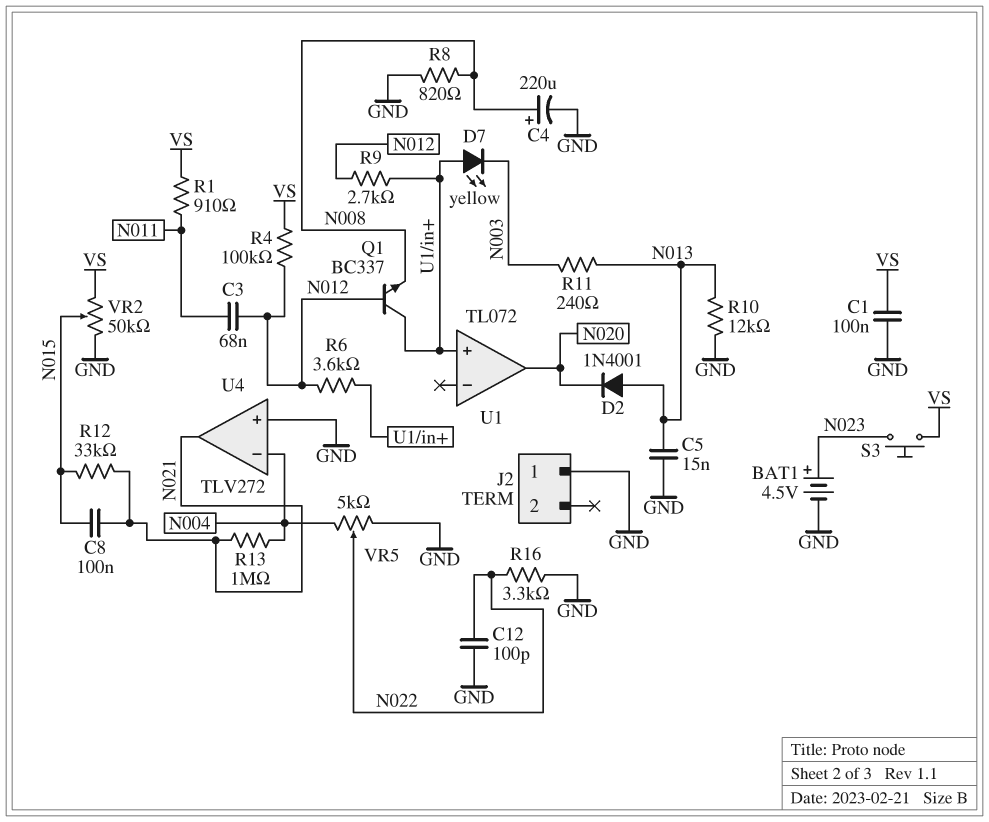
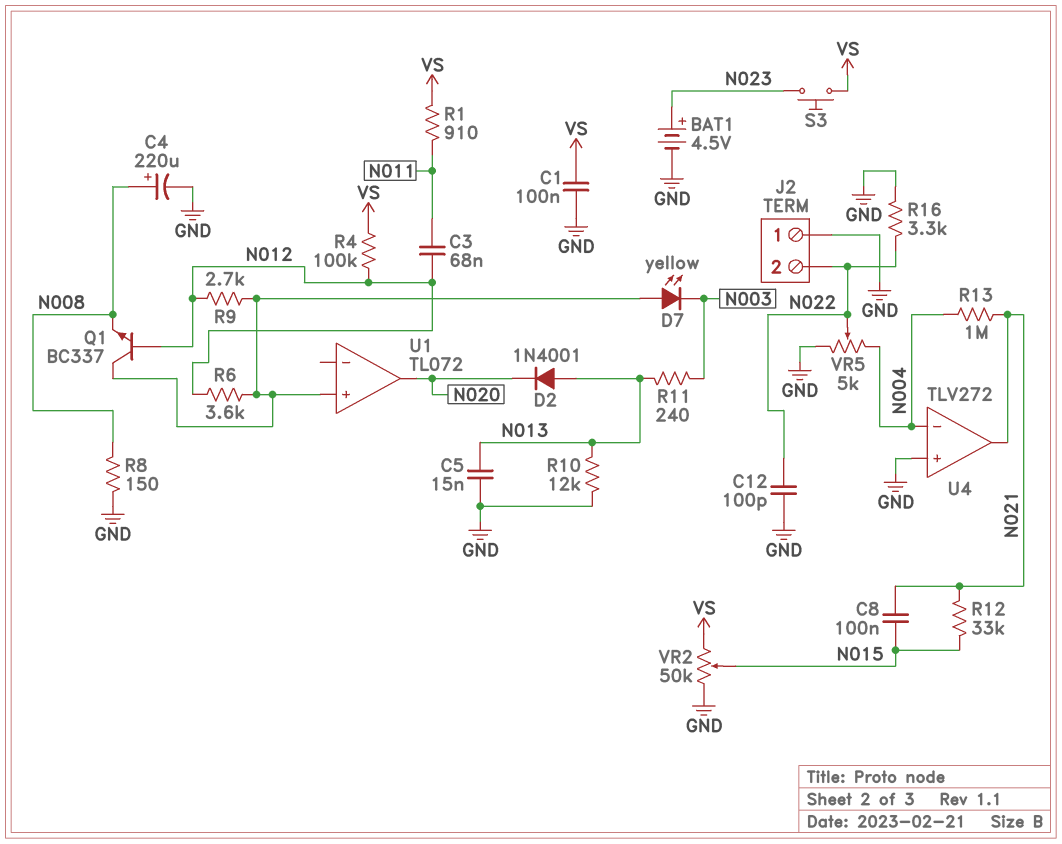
J2 pin 2: none -> N022
R8: 820 (GND, N008) -> 150 (GND, N008)

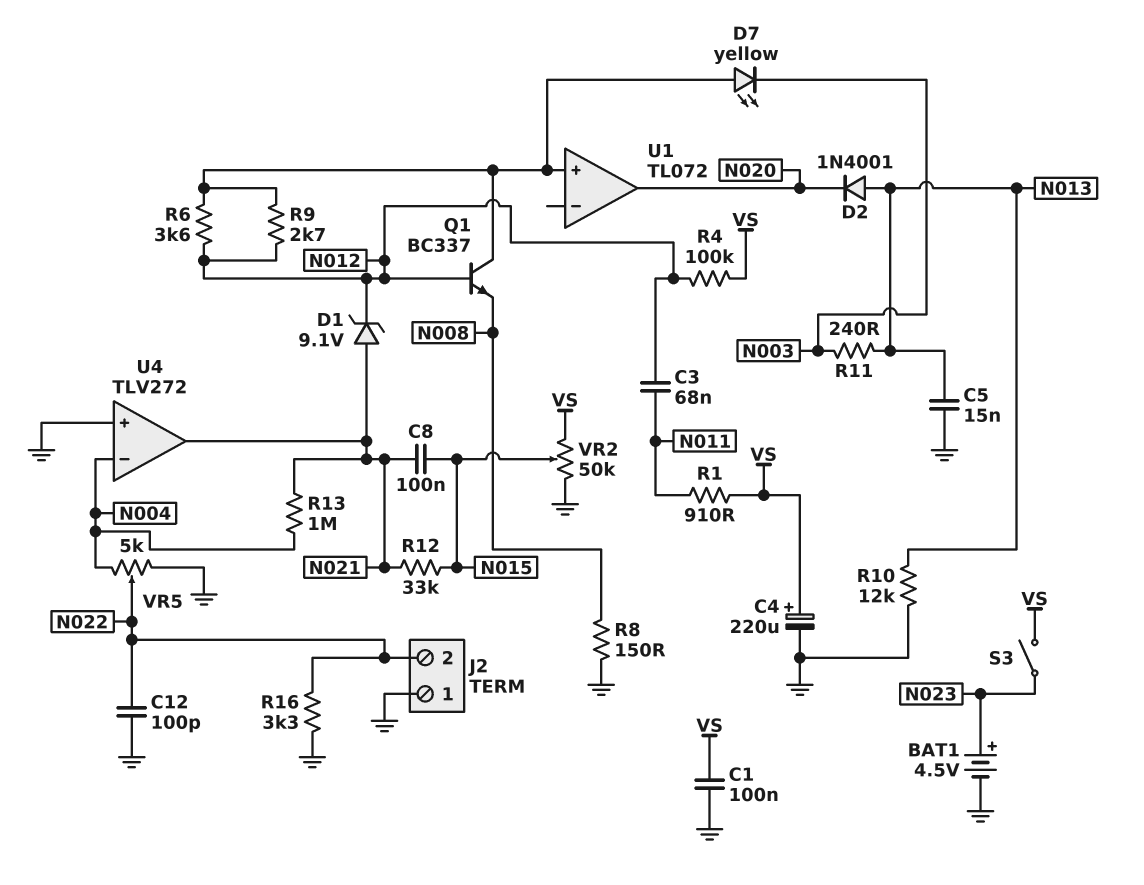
C4: 220uF (plus N008, minus GND) -> 220uF (plus VS, minus GND)
D1: none -> zener 9.1V (A N021, K N012)
S3: button (N023, VS) -> switch (N023, VS)

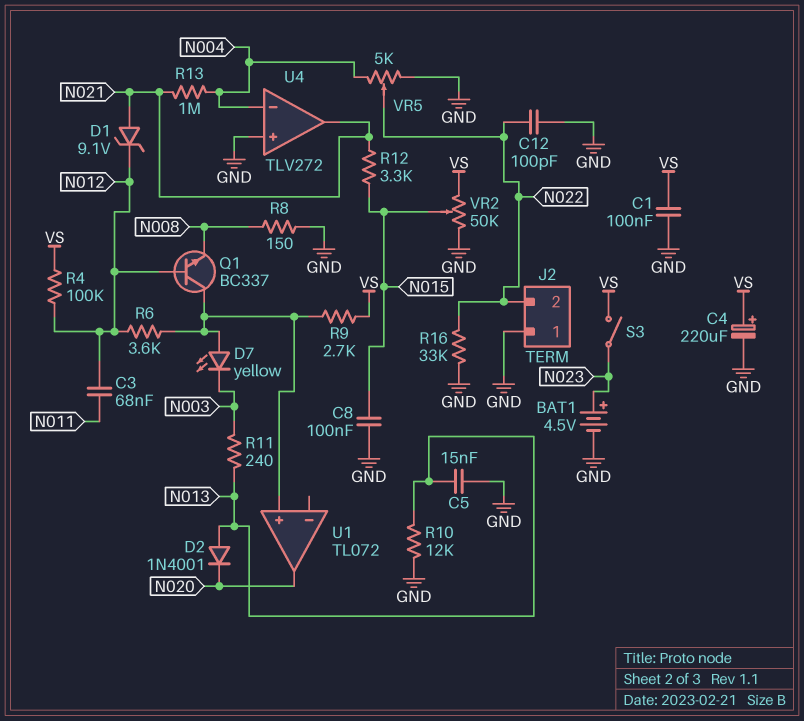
C8: 100nF (N015, N021) -> 100nF (GND, N015)
R1: 910 (N011, VS) -> none
R9: 2.7k (N012, U1/in+) -> 2.7k (U1/in+, VS)
R12: 33k (N015, N021) -> 3.3k (N015, N021)
R16: 3.3k (GND, N022) -> 33k (GND, N022)

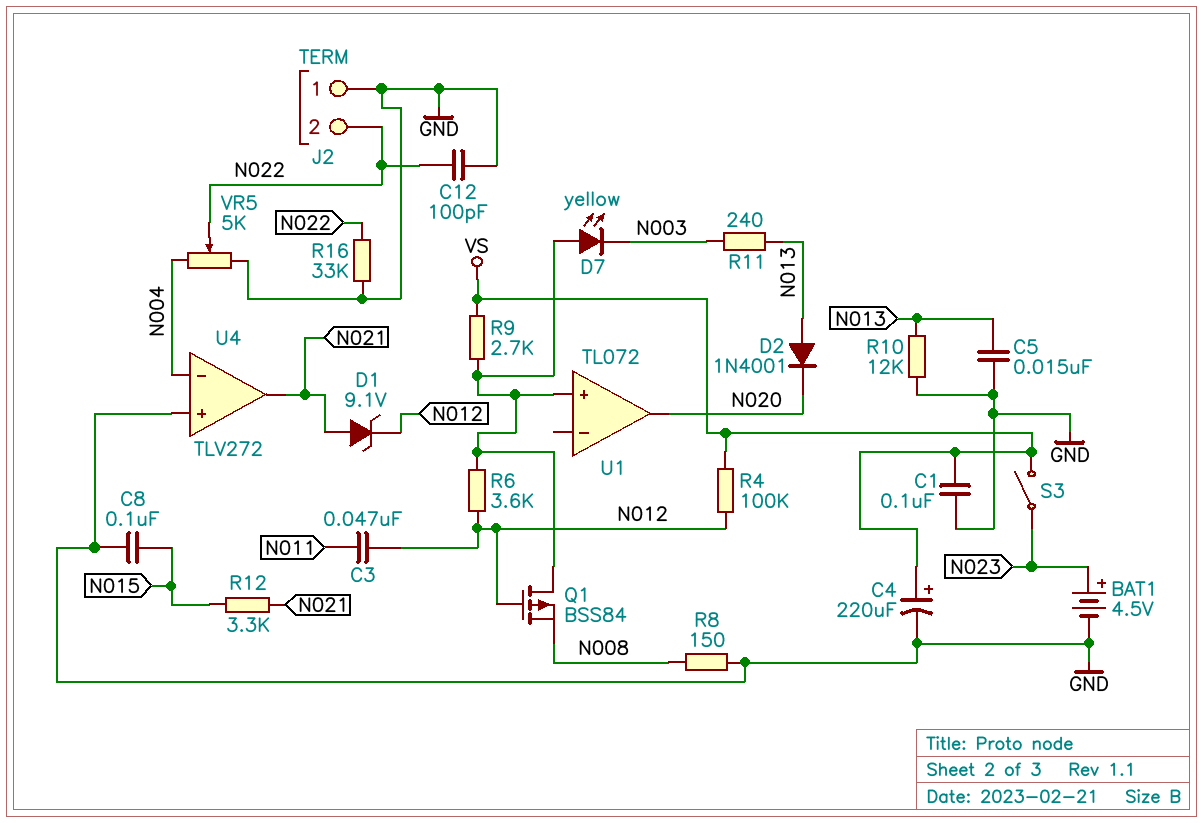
C3: 68nF (N011, N012) -> 47nF (N011, N012)
Q1: NPN BC337 (B N012, C U1/in+, E N008) -> PMOS BSS84 (G N012, D U1/in+, S N008)
R13: 1M (N004, N021) -> none
VR2: 50k (GND, VS, wiper N015) -> none

